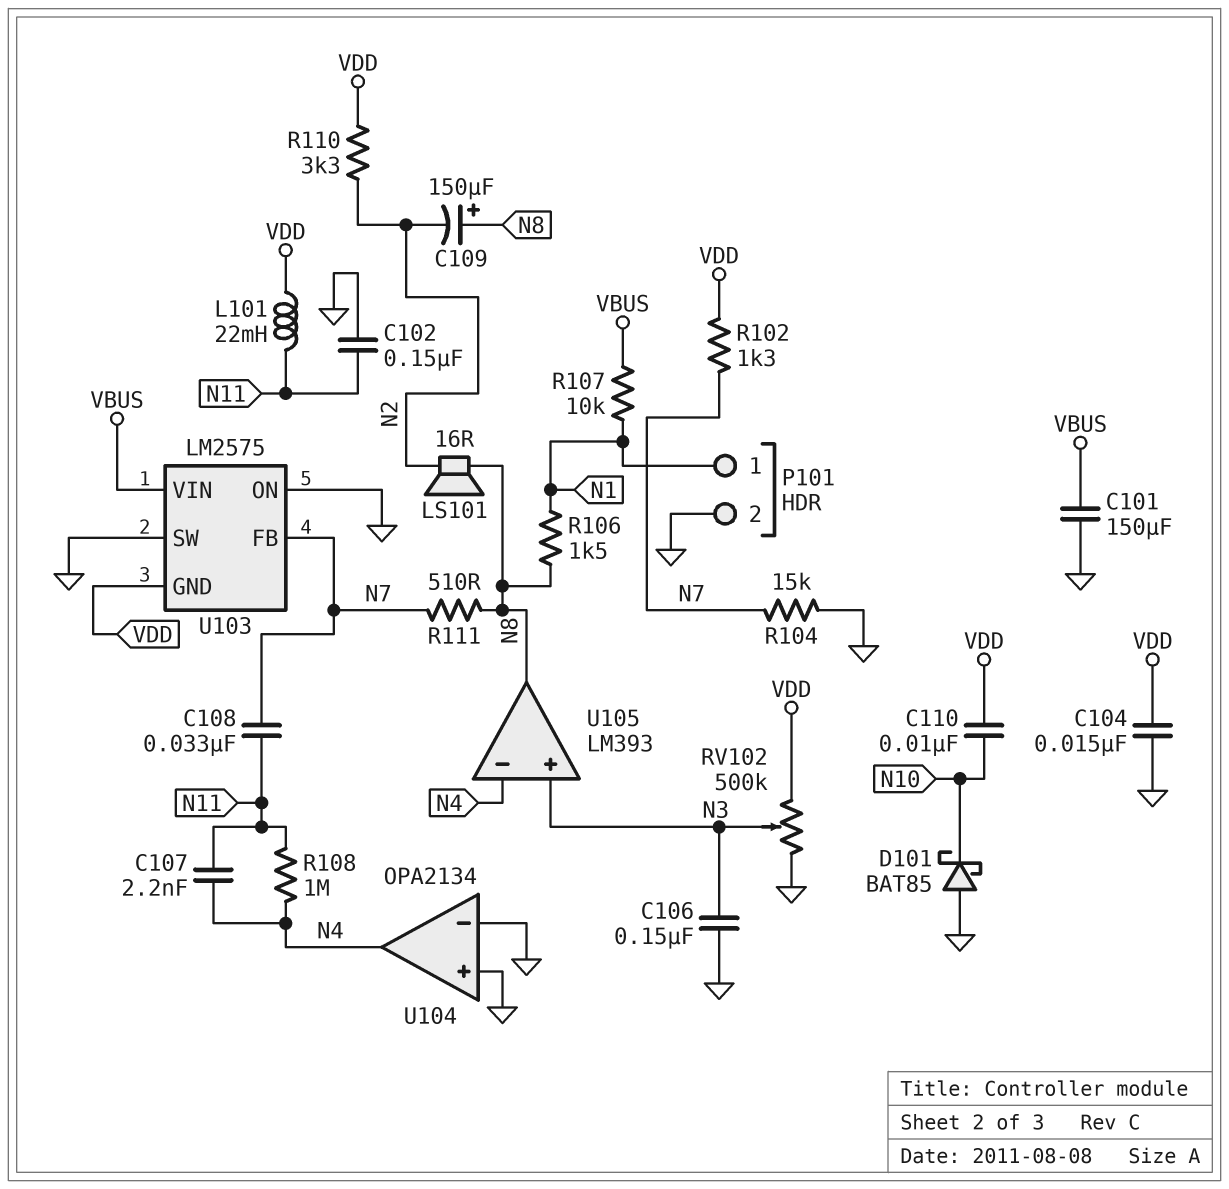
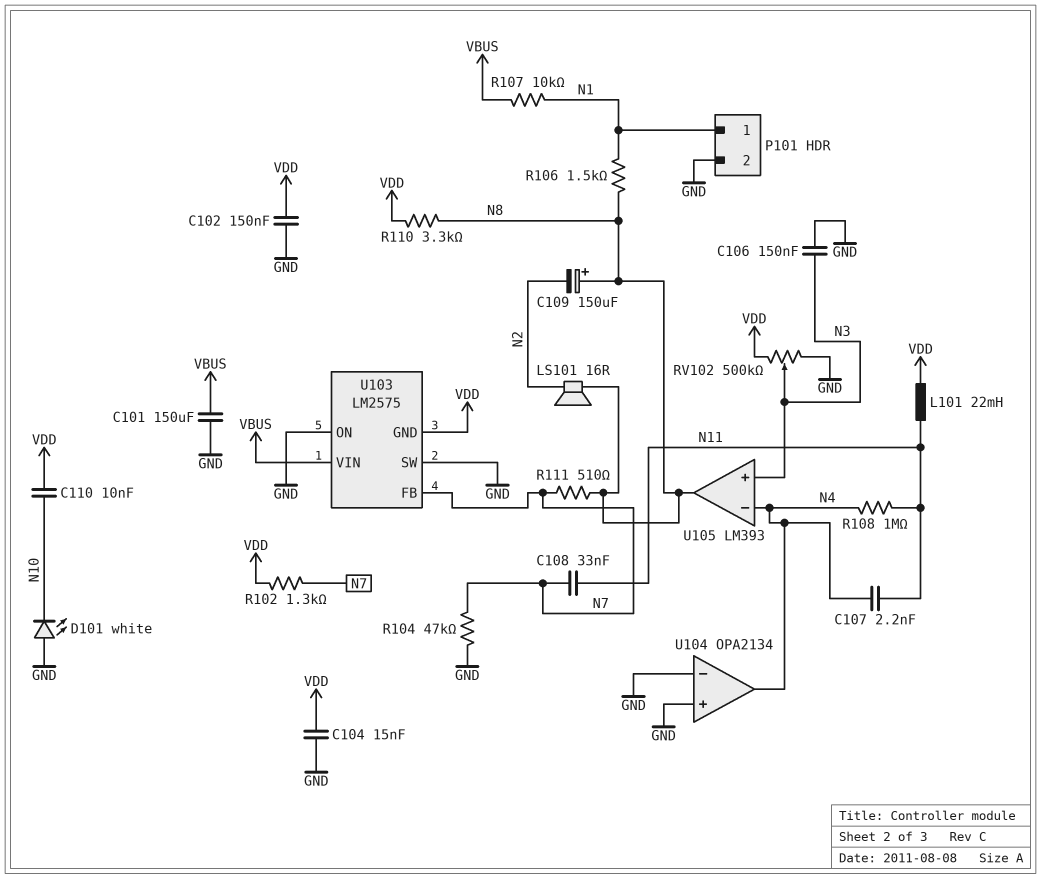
C102: 150nF (GND, N11) -> 150nF (GND, VDD)
D101: schottky BAT85 (A GND, K N10) -> LED white (A GND, K N10)
R104: 15k (GND, N7) -> 47k (GND, N7)
R110: 3.3k (N2, VDD) -> 3.3k (N8, VDD)

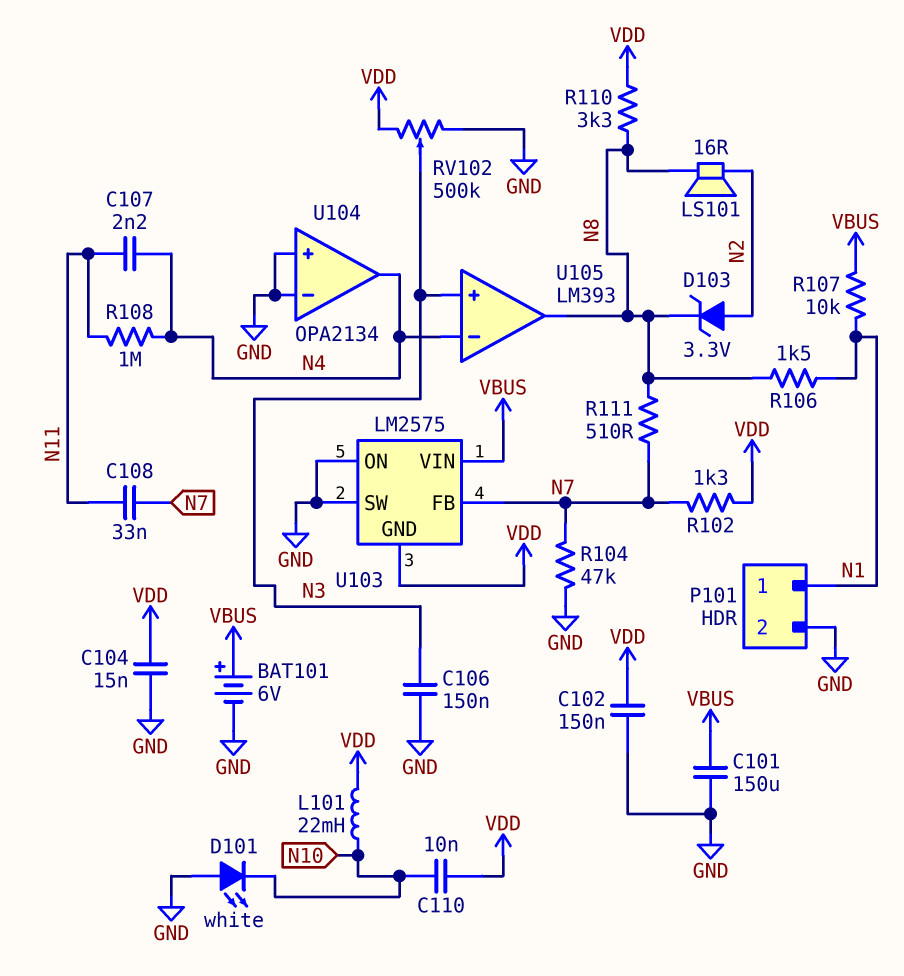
BAT101: none -> 6V (plus VBUS, minus GND)
C109: 150uF (plus N8, minus N2) -> none
D103: none -> zener 3.3V (A N2, K N8)
L101: 22mH (N11, VDD) -> 22mH (N10, VDD)

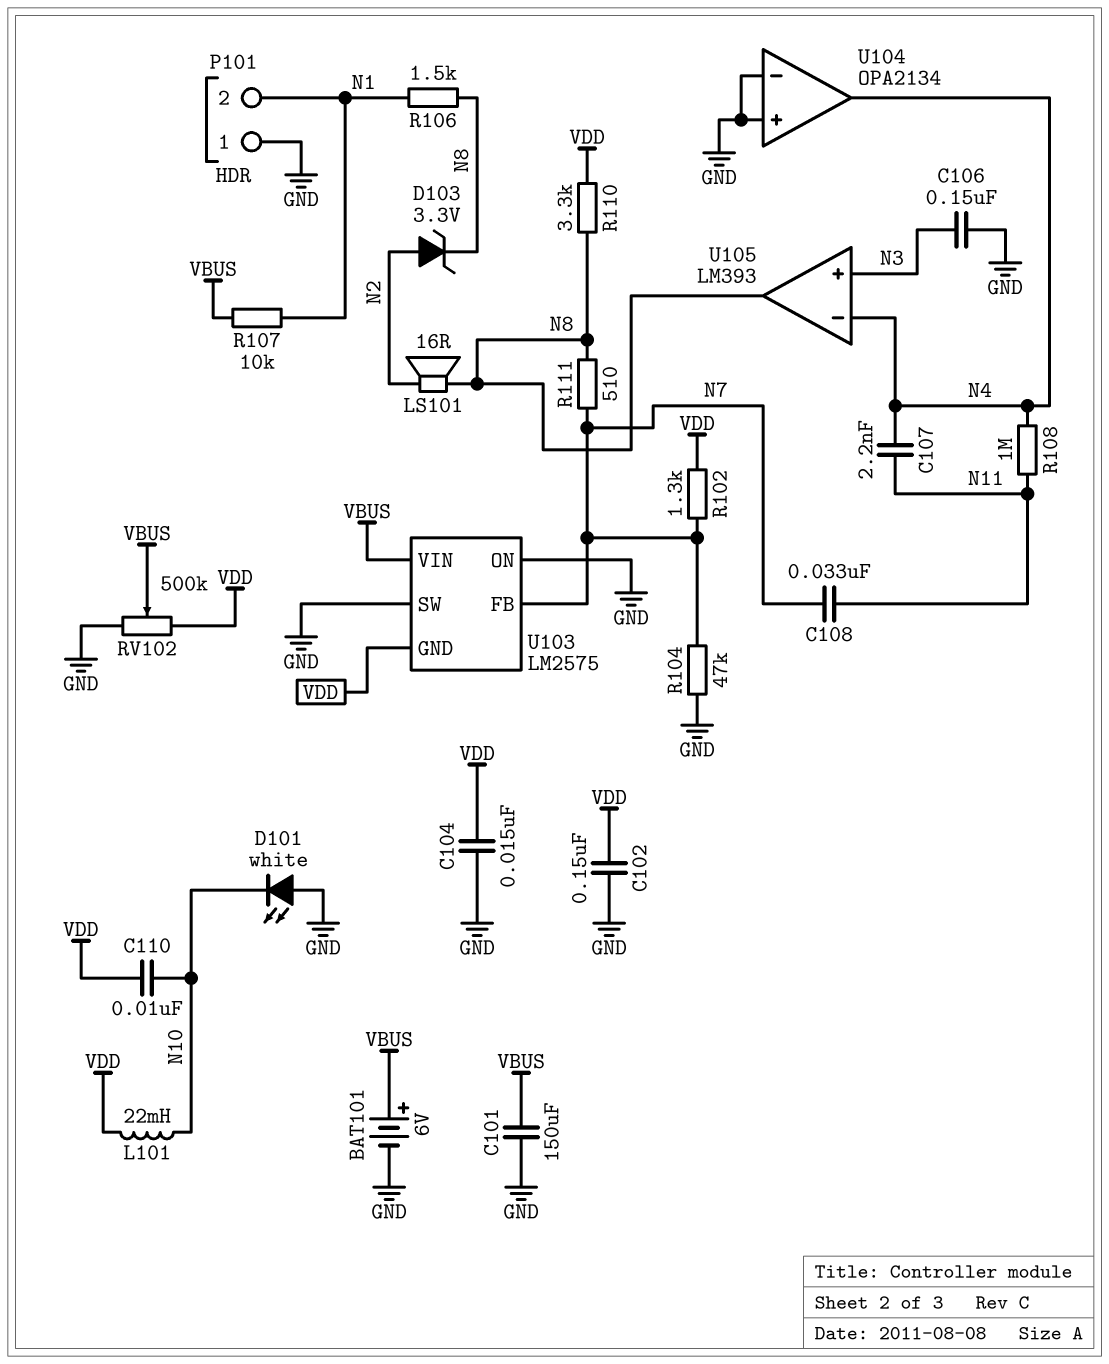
P101 pin 1: N1 -> GND
P101 pin 2: GND -> N1
RV102: 500k (GND, VDD, wiper N3) -> 500k (GND, VDD, wiper VBUS)

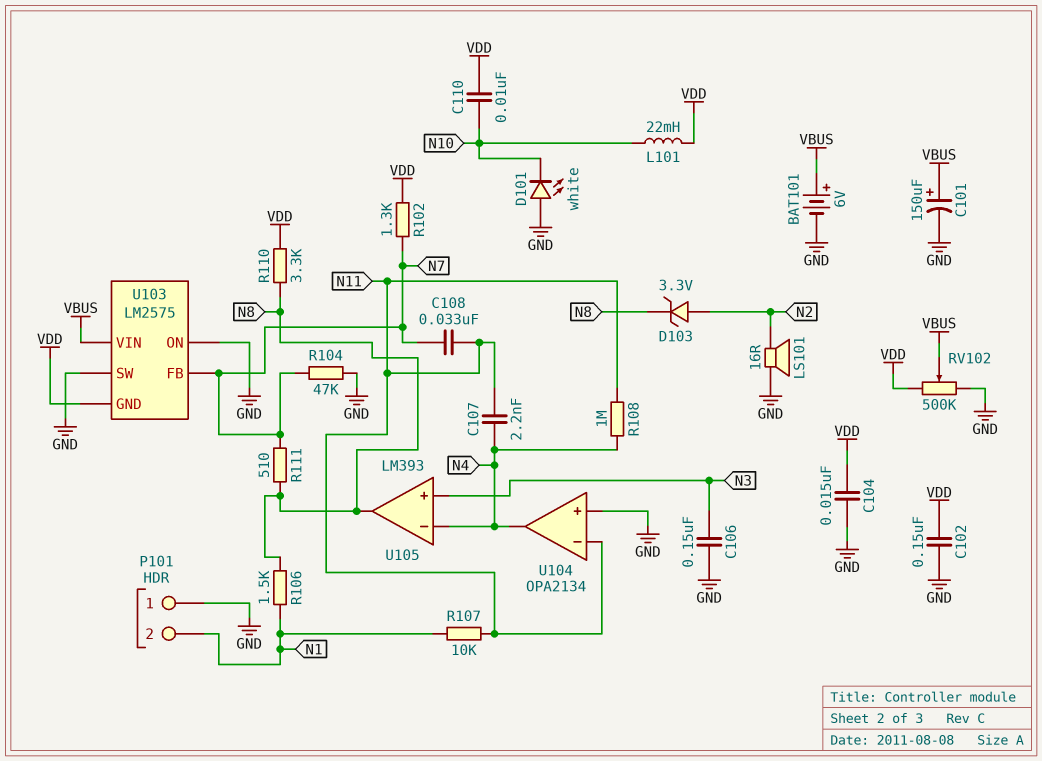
C101: 150uF (GND, VBUS) -> 150uF (plus VBUS, minus GND)
LS101: speaker 16R (N2, N8) -> speaker 16R (GND, N2)
R107: 10k (N1, VBUS) -> 10k (N1, N11)
U104 pin in-: GND -> N11

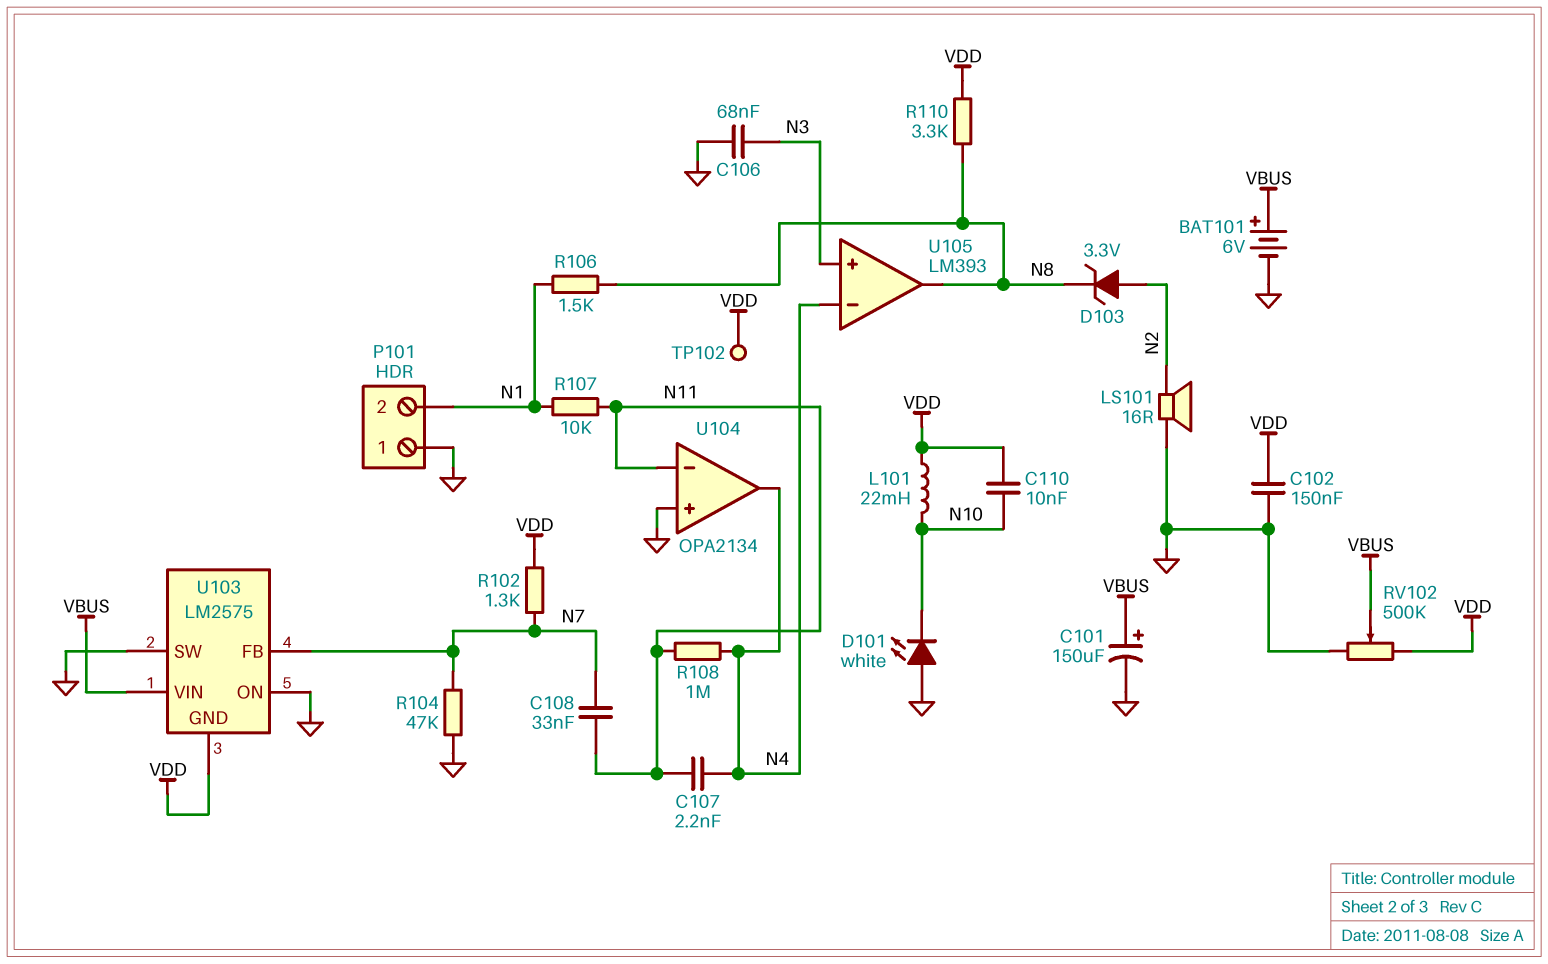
C104: 15nF (GND, VDD) -> none
C106: 150nF (GND, N3) -> 68nF (GND, N3)
R111: 510 (N7, N8) -> none
TP102: none -> test point (VDD)

